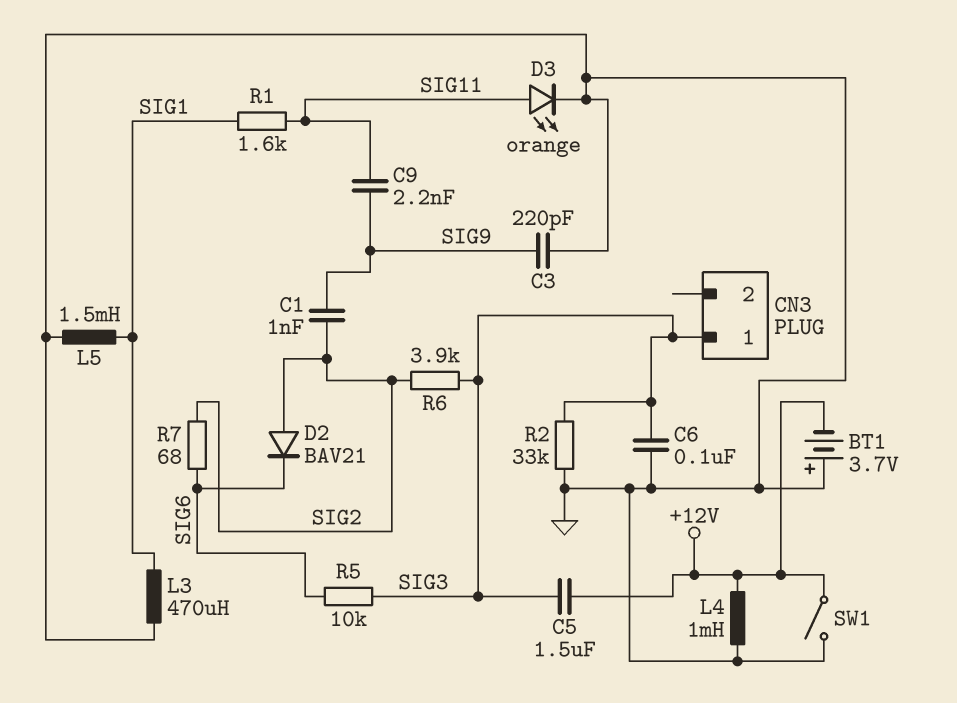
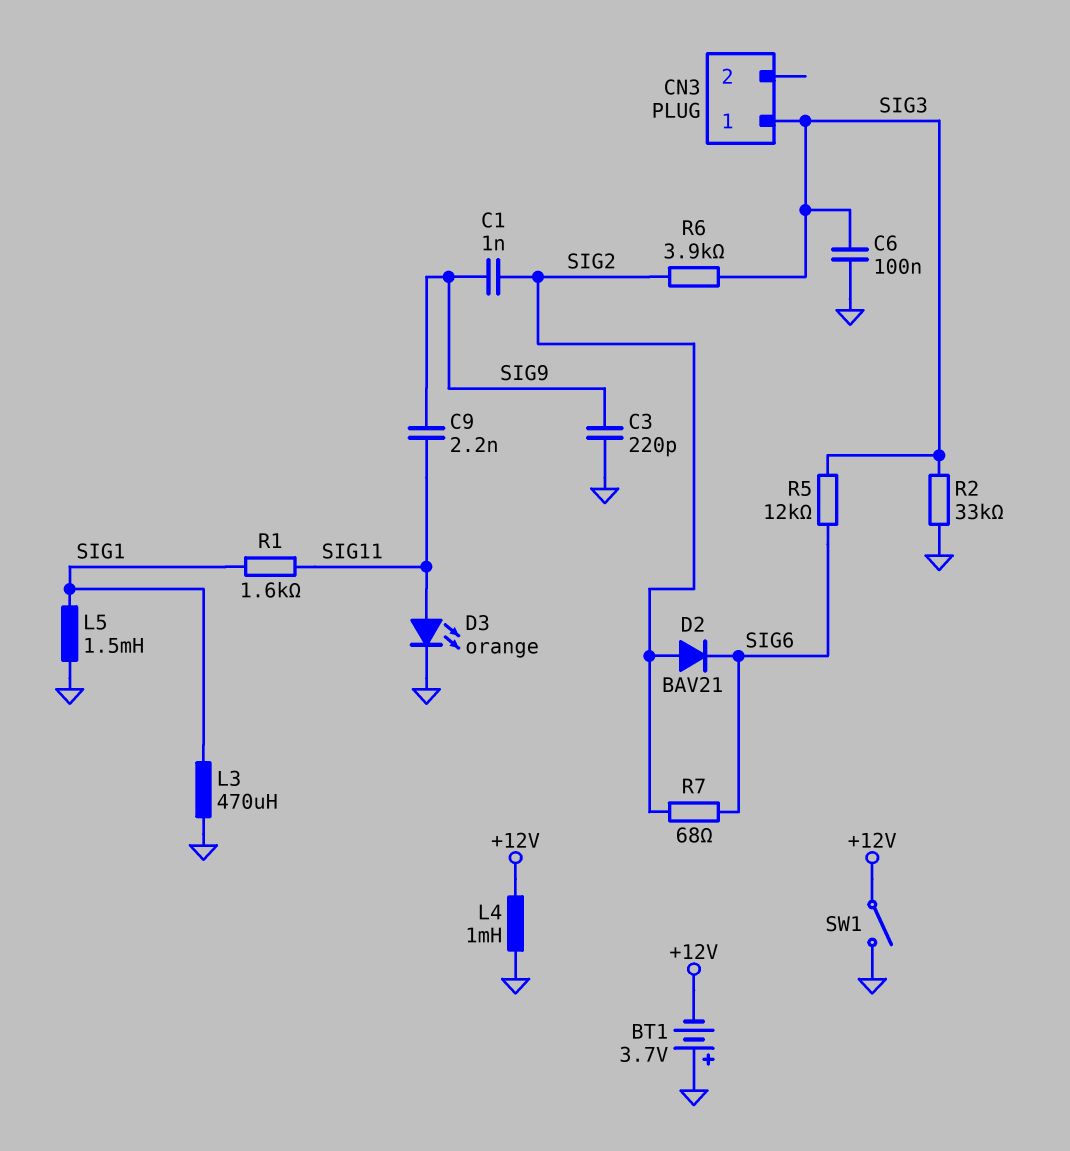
C5: 1.5uF (+12V, SIG3) -> none
R5: 10k (SIG3, SIG6) -> 12k (SIG3, SIG6)

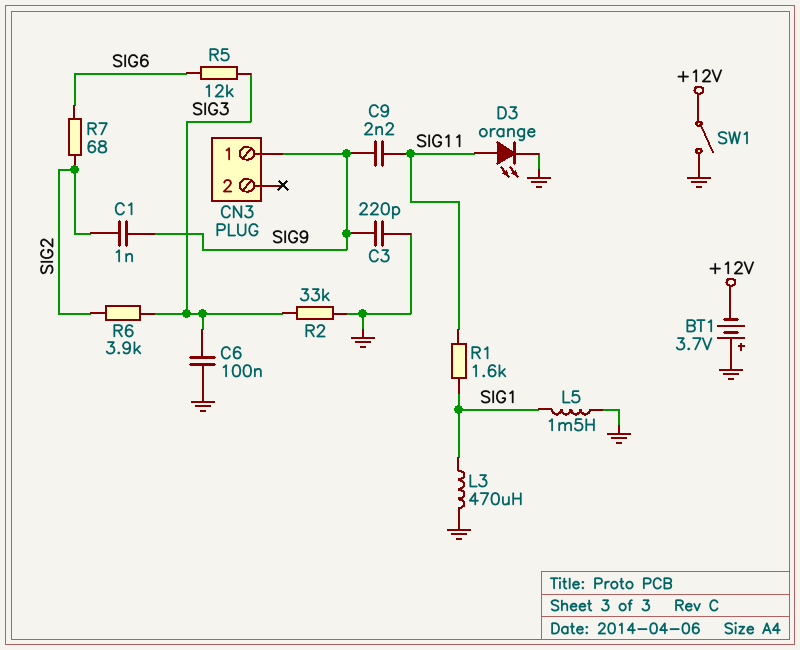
CN3 pin 1: SIG3 -> SIG9
D2: diode BAV21 (A SIG2, K SIG6) -> none
L4: 1mH (+12V, GND) -> none

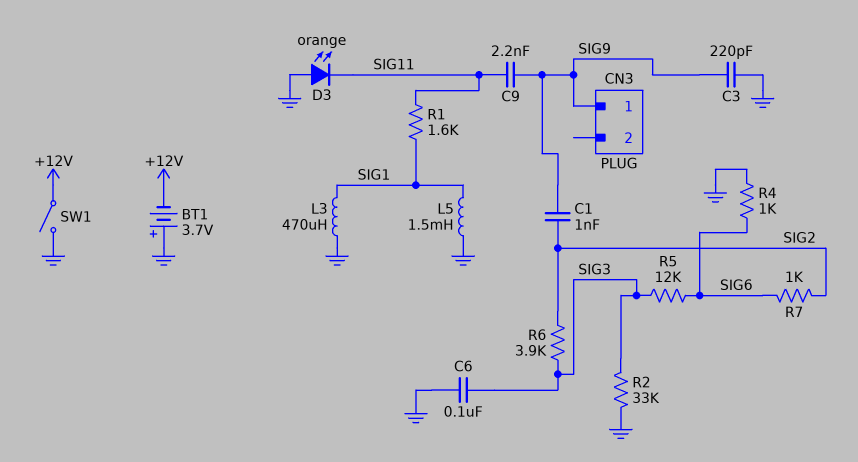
D3: LED orange (A SIG11, K GND) -> LED orange (A GND, K SIG11)
R4: none -> 1k (GND, SIG6)
R7: 68 (SIG2, SIG6) -> 1k (SIG2, SIG6)

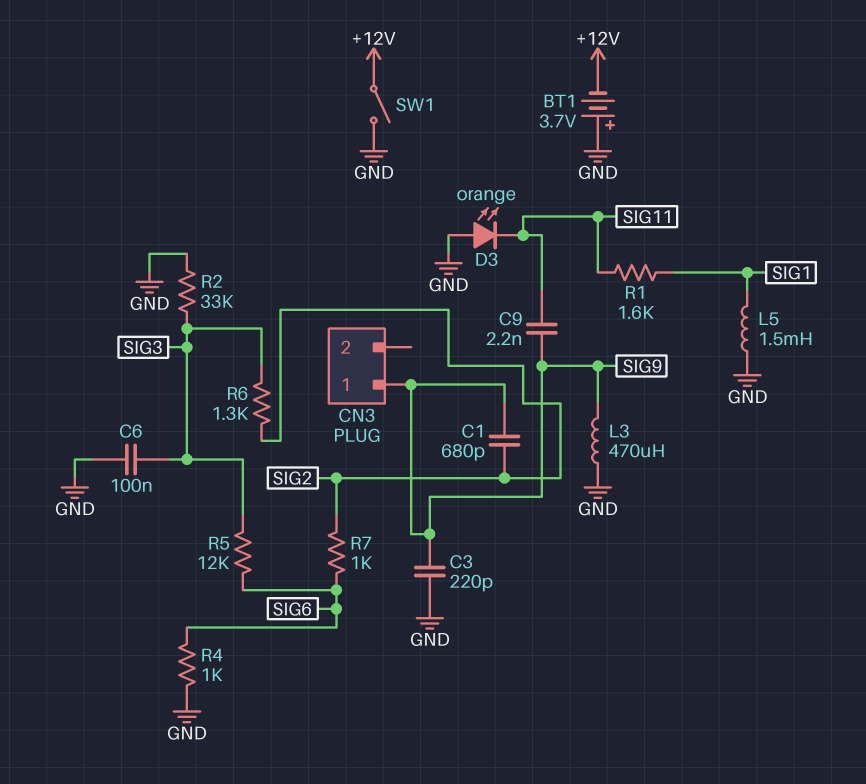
C1: 1nF (SIG2, SIG9) -> 680pF (SIG2, SIG9)
L3: 470uH (GND, SIG1) -> 470uH (GND, SIG9)
R6: 3.9k (SIG2, SIG3) -> 1.3k (SIG2, SIG3)

